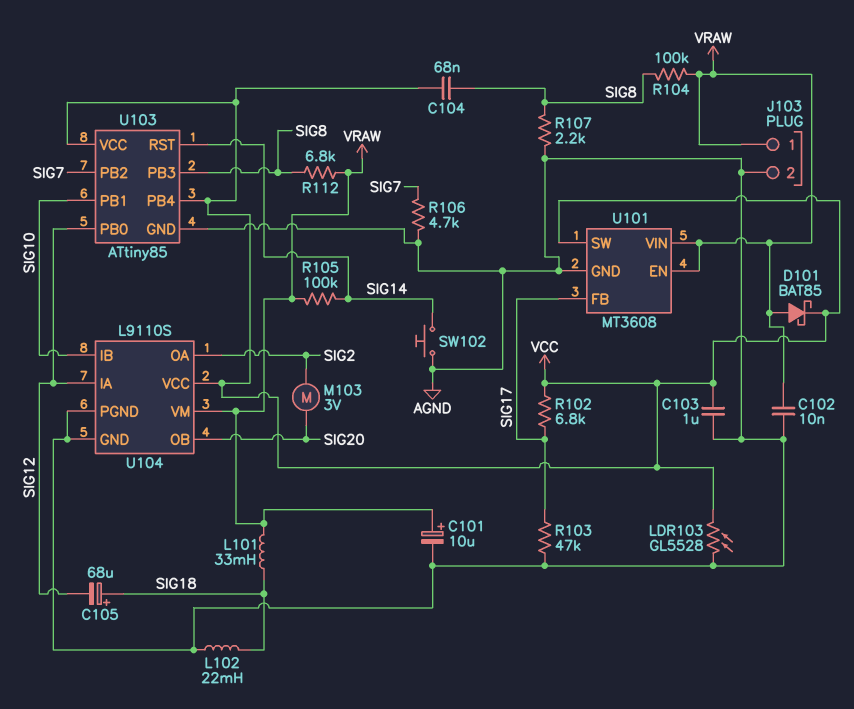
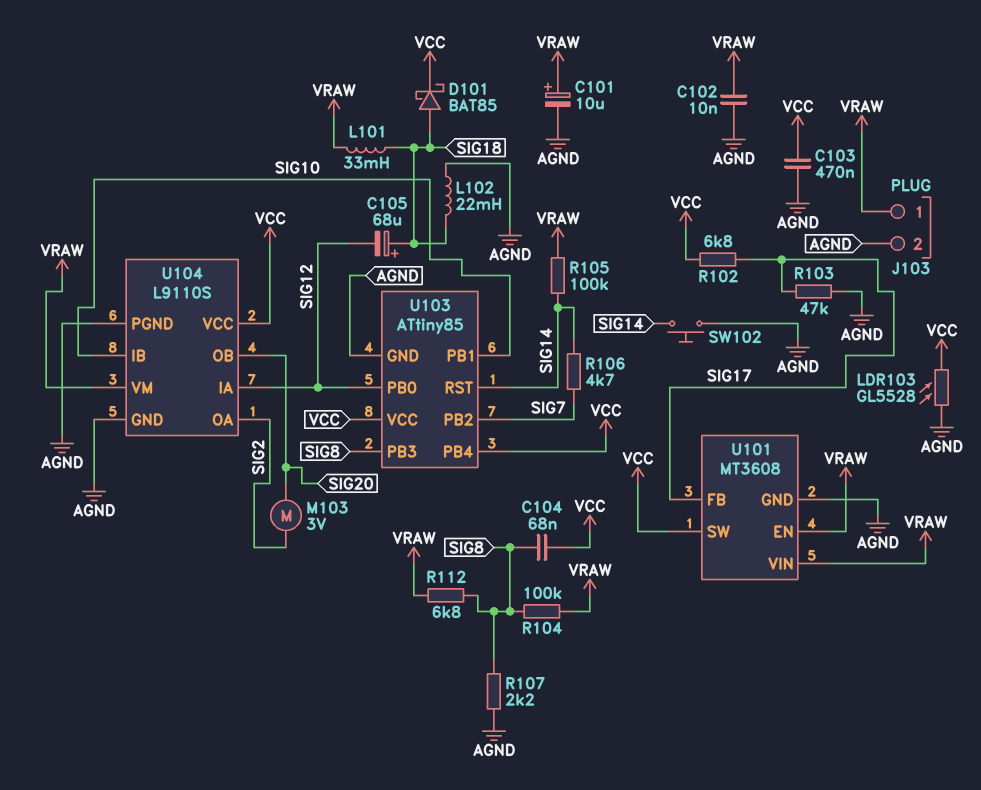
C103: 1uF (AGND, VCC) -> 470nF (AGND, VCC)
D101: schottky BAT85 (A VRAW, K VCC) -> schottky BAT85 (A SIG18, K VCC)
R106: 4.7k (AGND, SIG7) -> 4.7k (SIG7, SIG14)

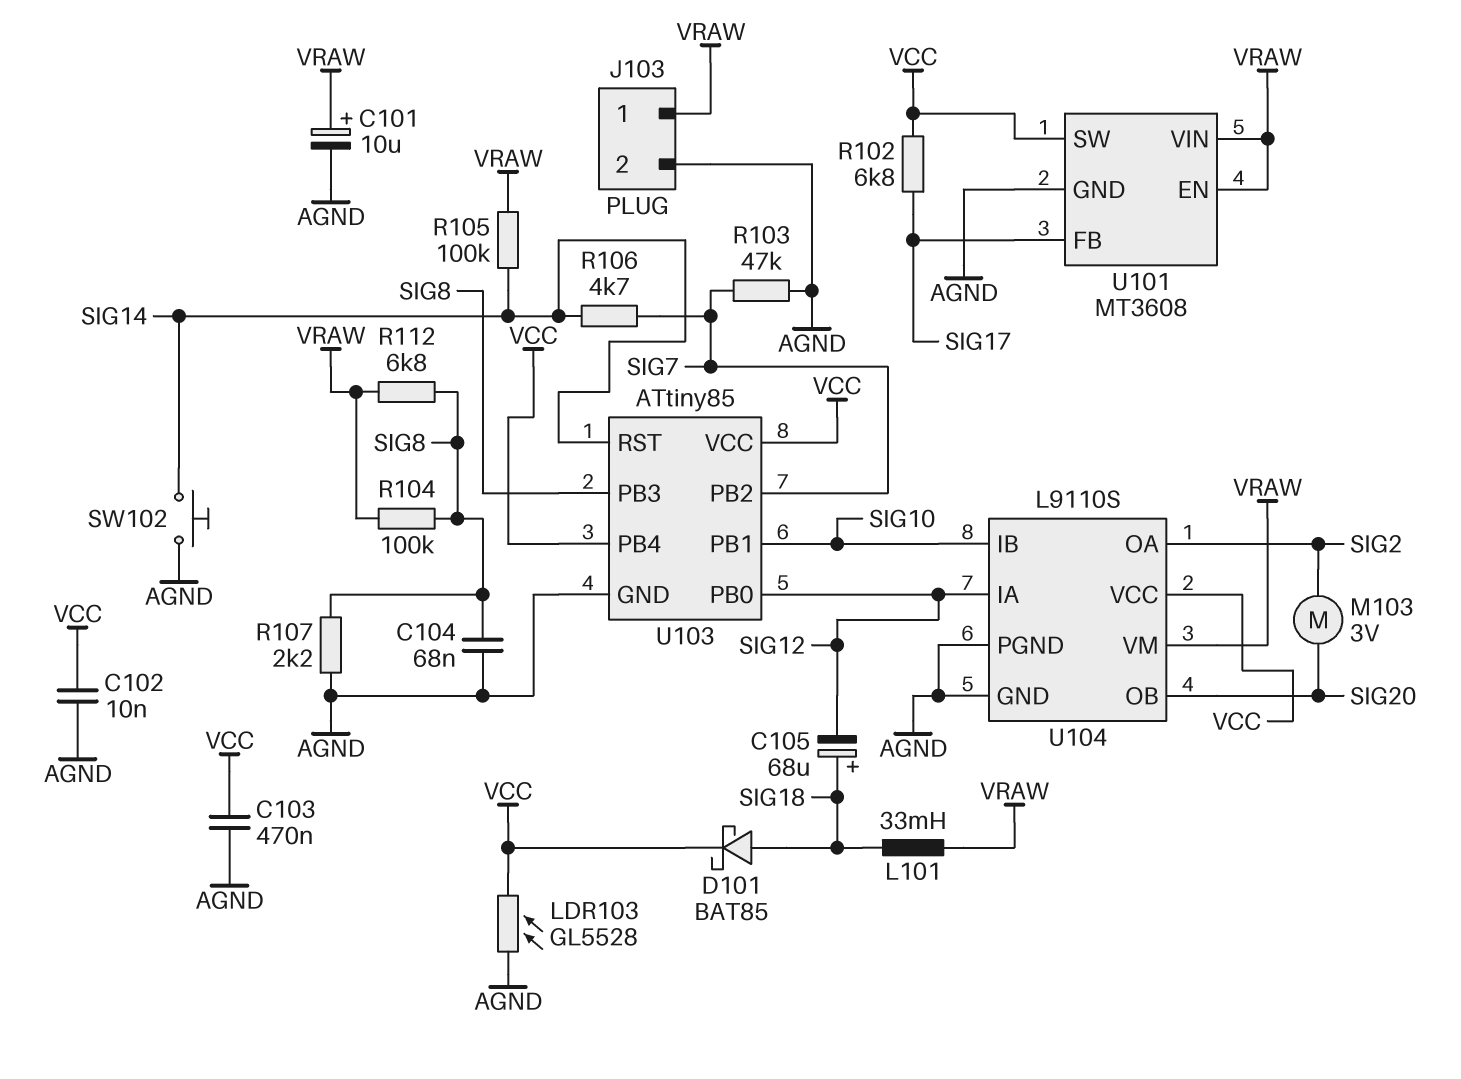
C102: 10nF (AGND, VRAW) -> 10nF (AGND, VCC)
C104: 68nF (SIG8, VCC) -> 68nF (AGND, SIG8)
L102: 22mH (AGND, SIG18) -> none
R103: 47k (AGND, SIG17) -> 47k (AGND, SIG7)

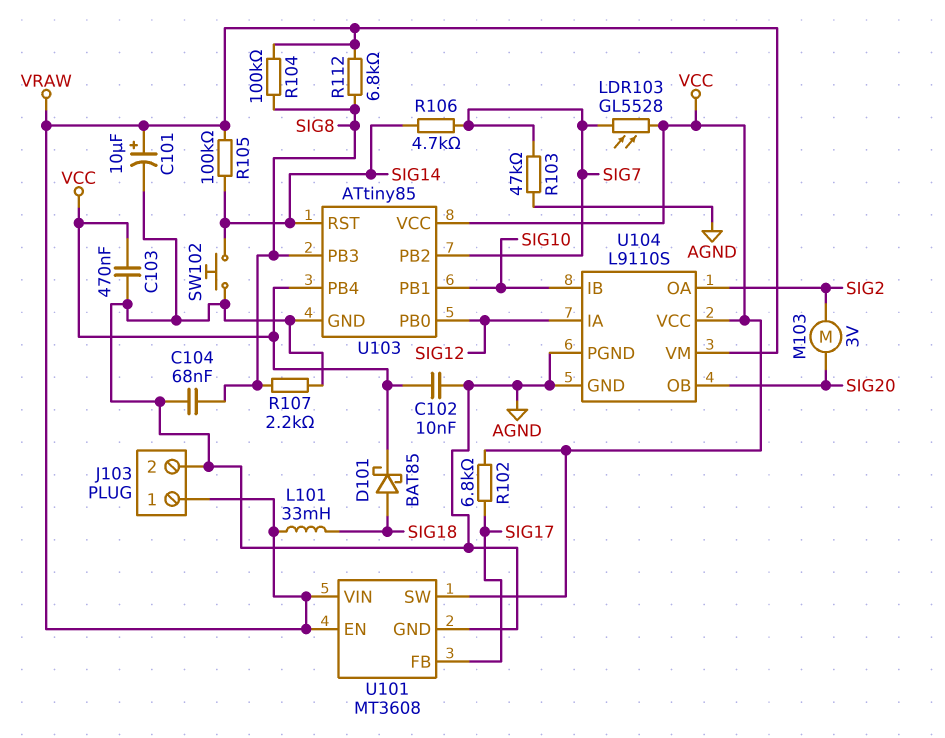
C105: 68uF (plus SIG18, minus SIG12) -> none
LDR103: GL5528 (AGND, VCC) -> GL5528 (SIG7, VCC)

